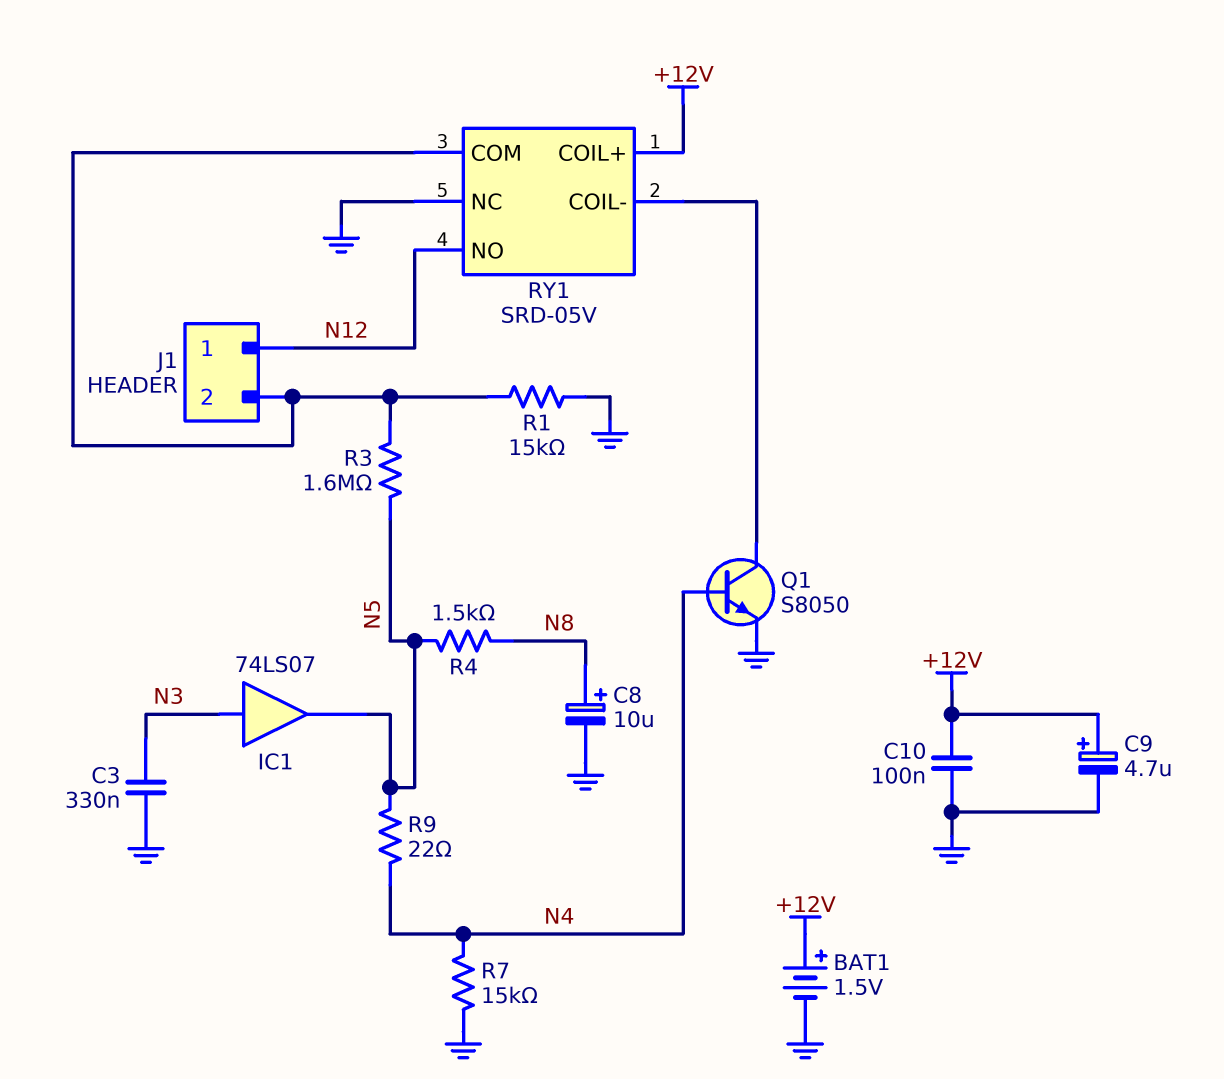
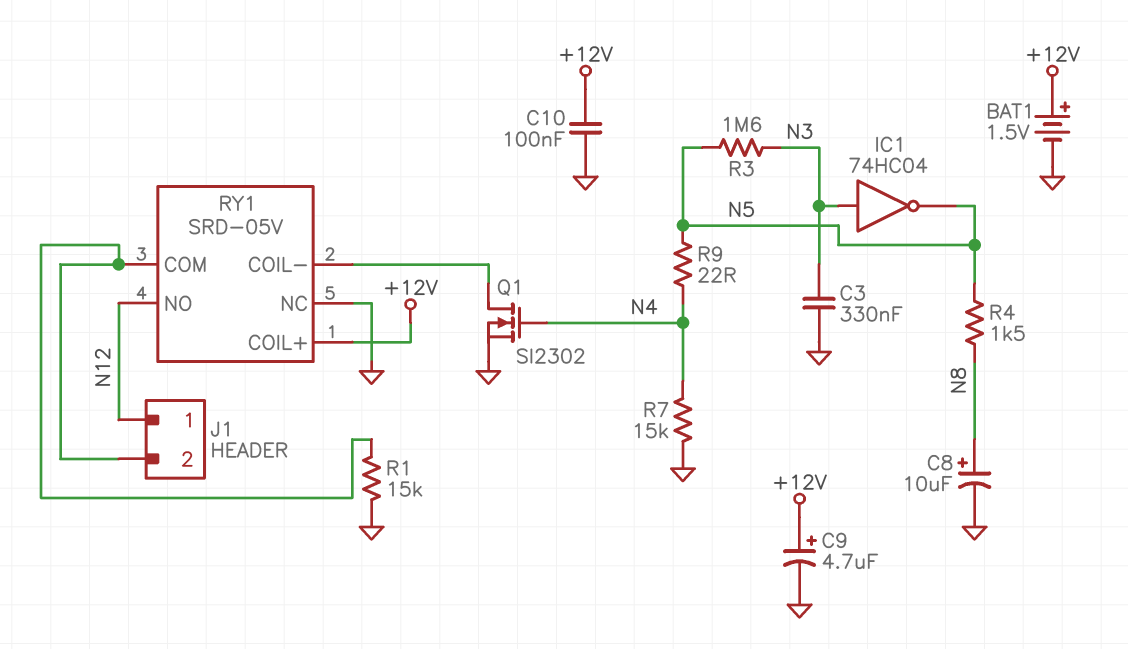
IC1: buffer 74LS07 (in N3, out N5) -> NOT 74HC04 (in N3, out N5)
Q1: NPN S8050 (B N4, C RY1/COIL-, E GND) -> NMOS SI2302 (G N4, D RY1/COIL-, S GND)
R3: 1.6M (J1/2, N5) -> 1.6M (N3, N5)

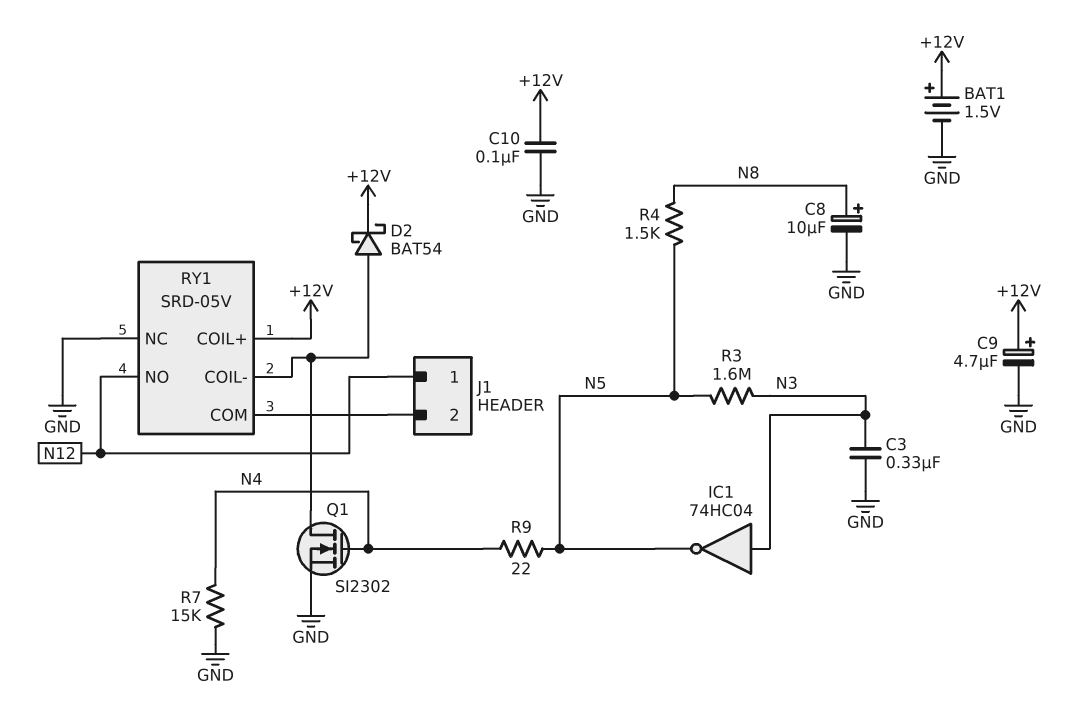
D2: none -> schottky BAT54 (A RY1/COIL-, K +12V)
R1: 15k (GND, J1/2) -> none

